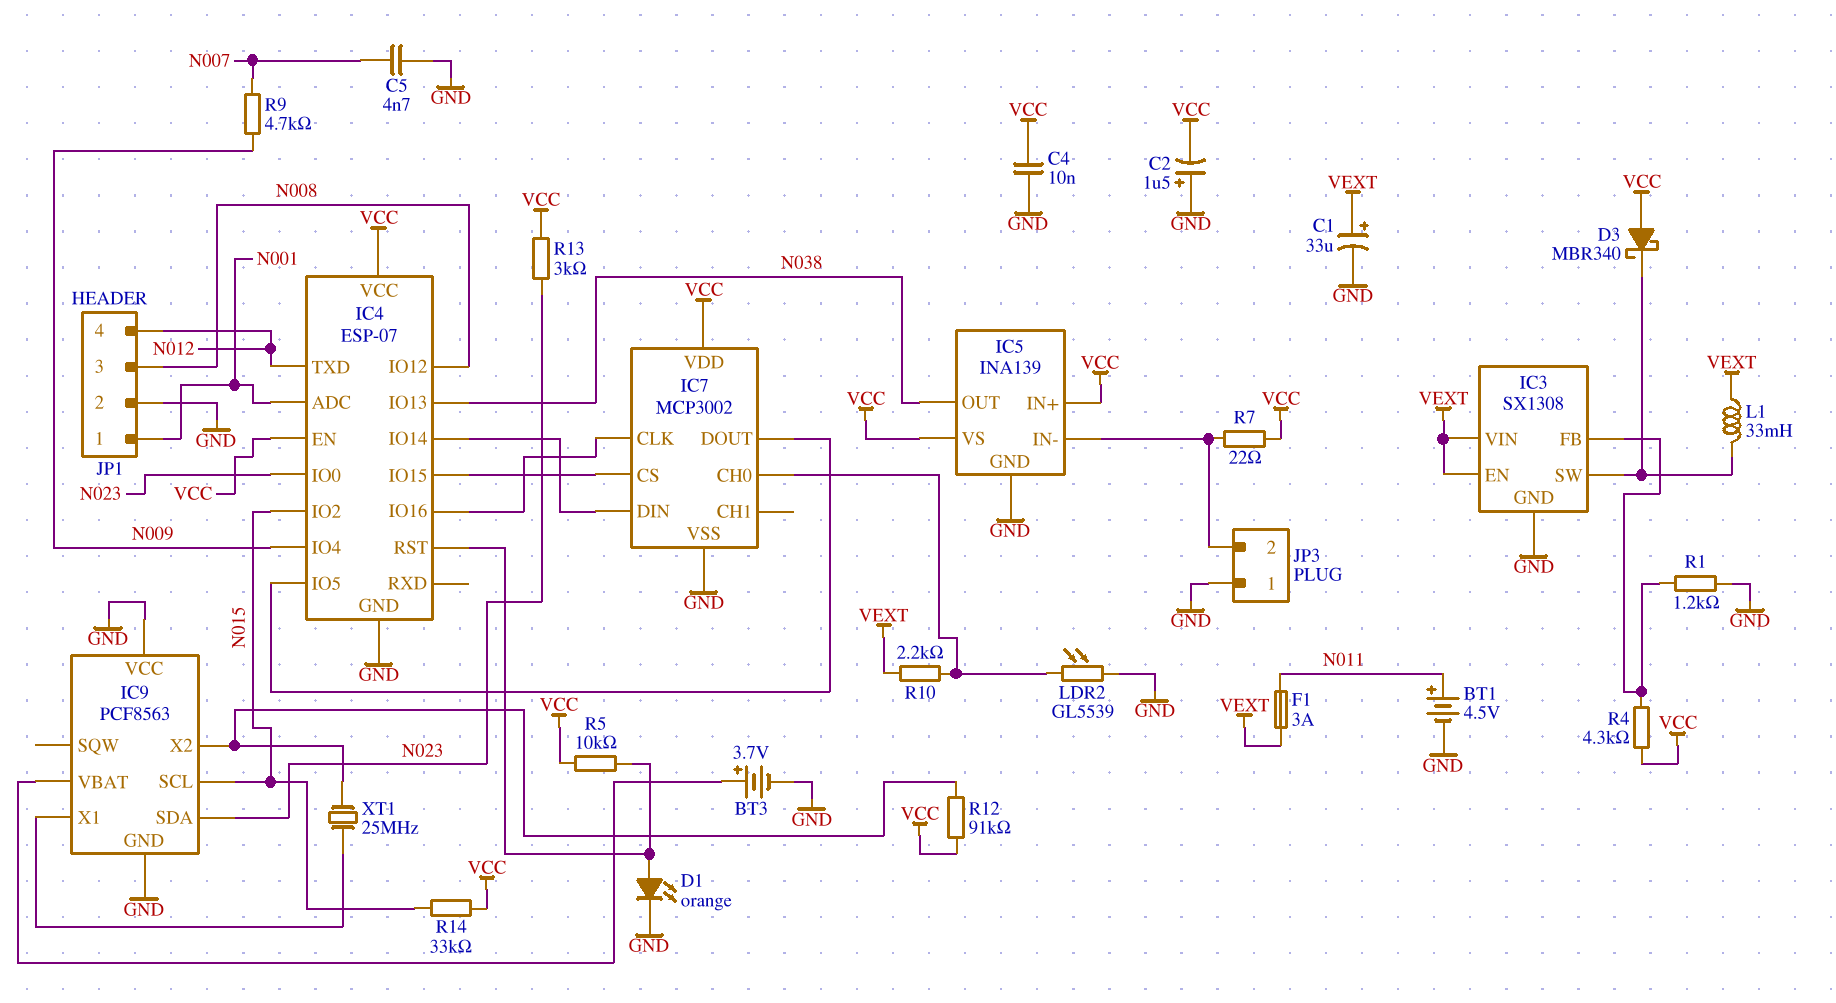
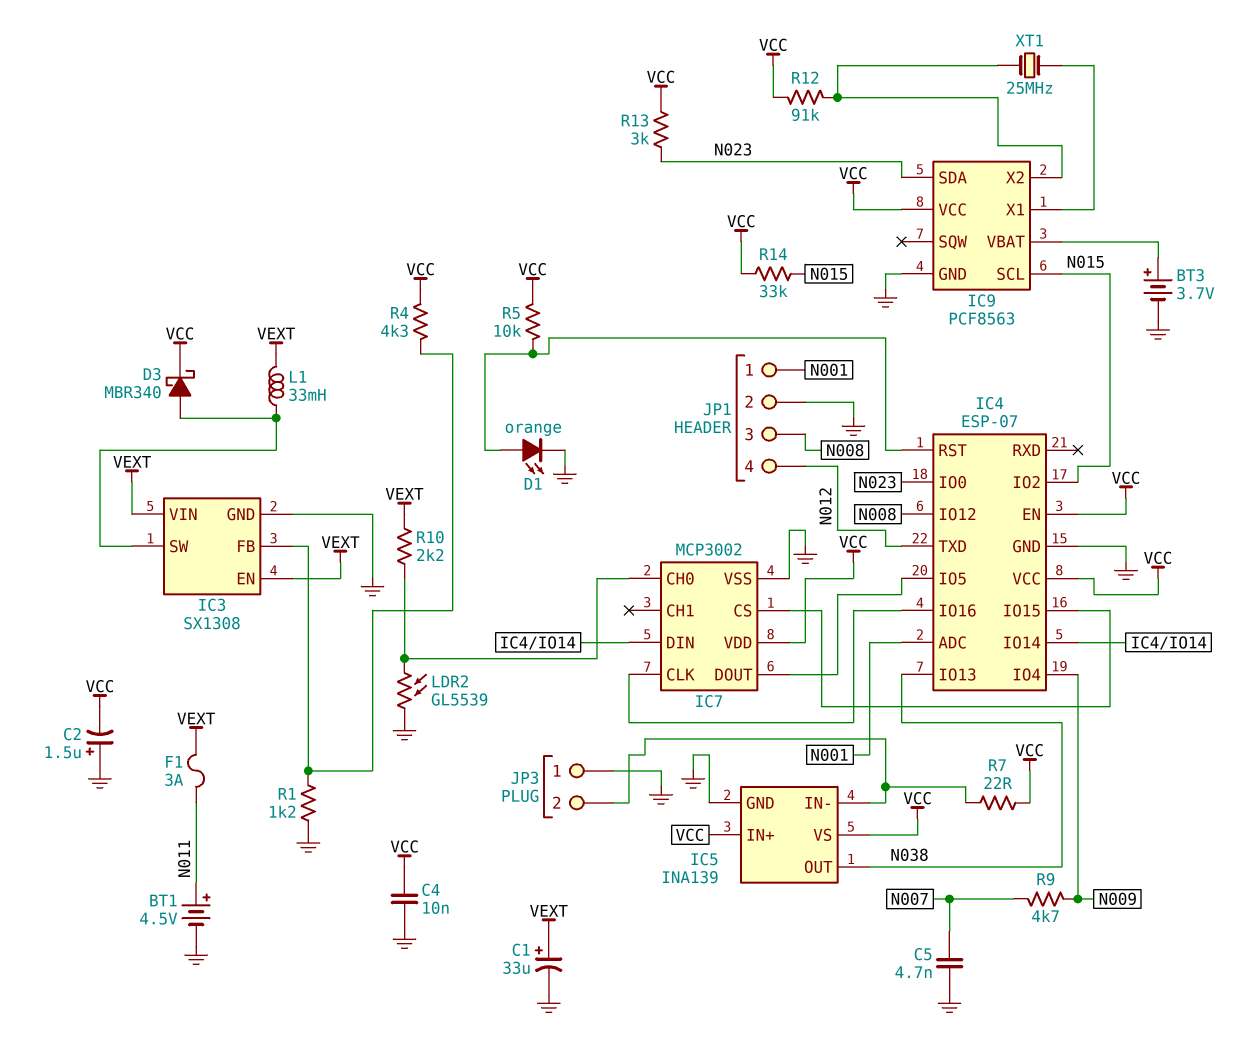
D3: schottky MBR340 (A VCC, K IC3/SW) -> schottky MBR340 (A IC3/SW, K VCC)
IC9 pin VCC: GND -> VCC

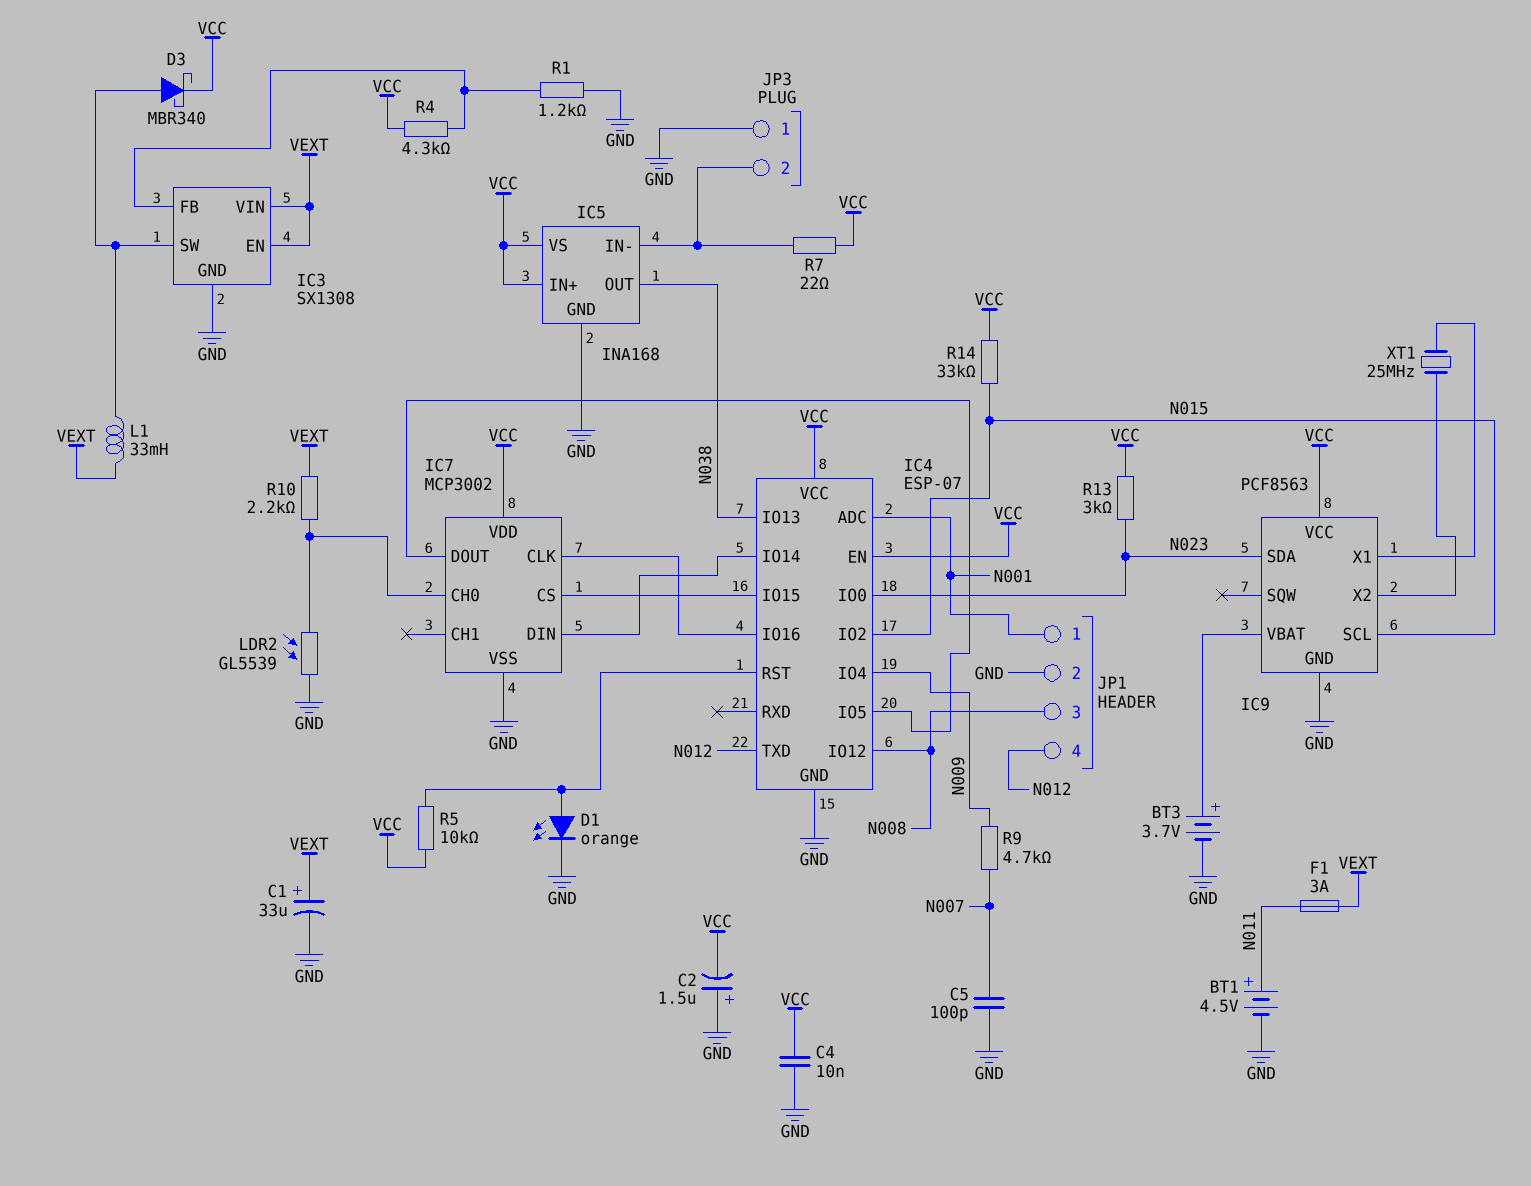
C5: 4.7nF (GND, N007) -> 100pF (GND, N007)
IC5: INA139 -> INA168
R12: 91k (IC9/X2, VCC) -> none

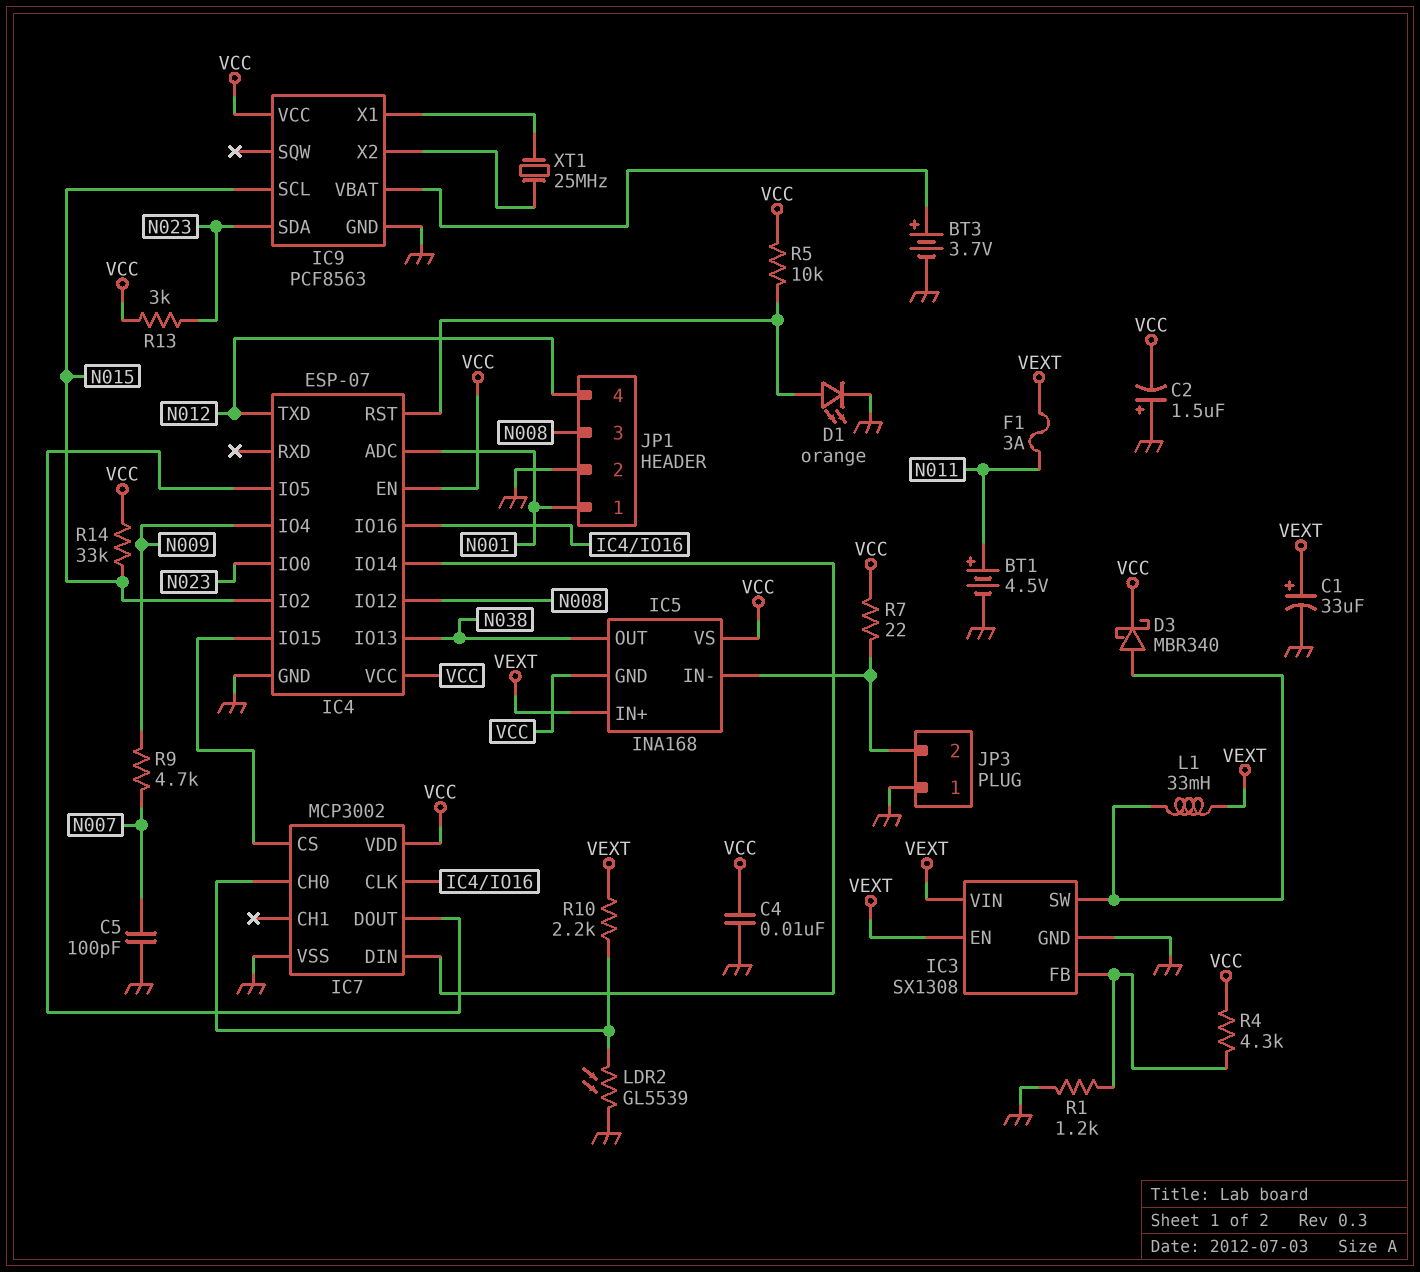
IC5 pin GND: GND -> VCC
IC5 pin IN+: VCC -> VEXT

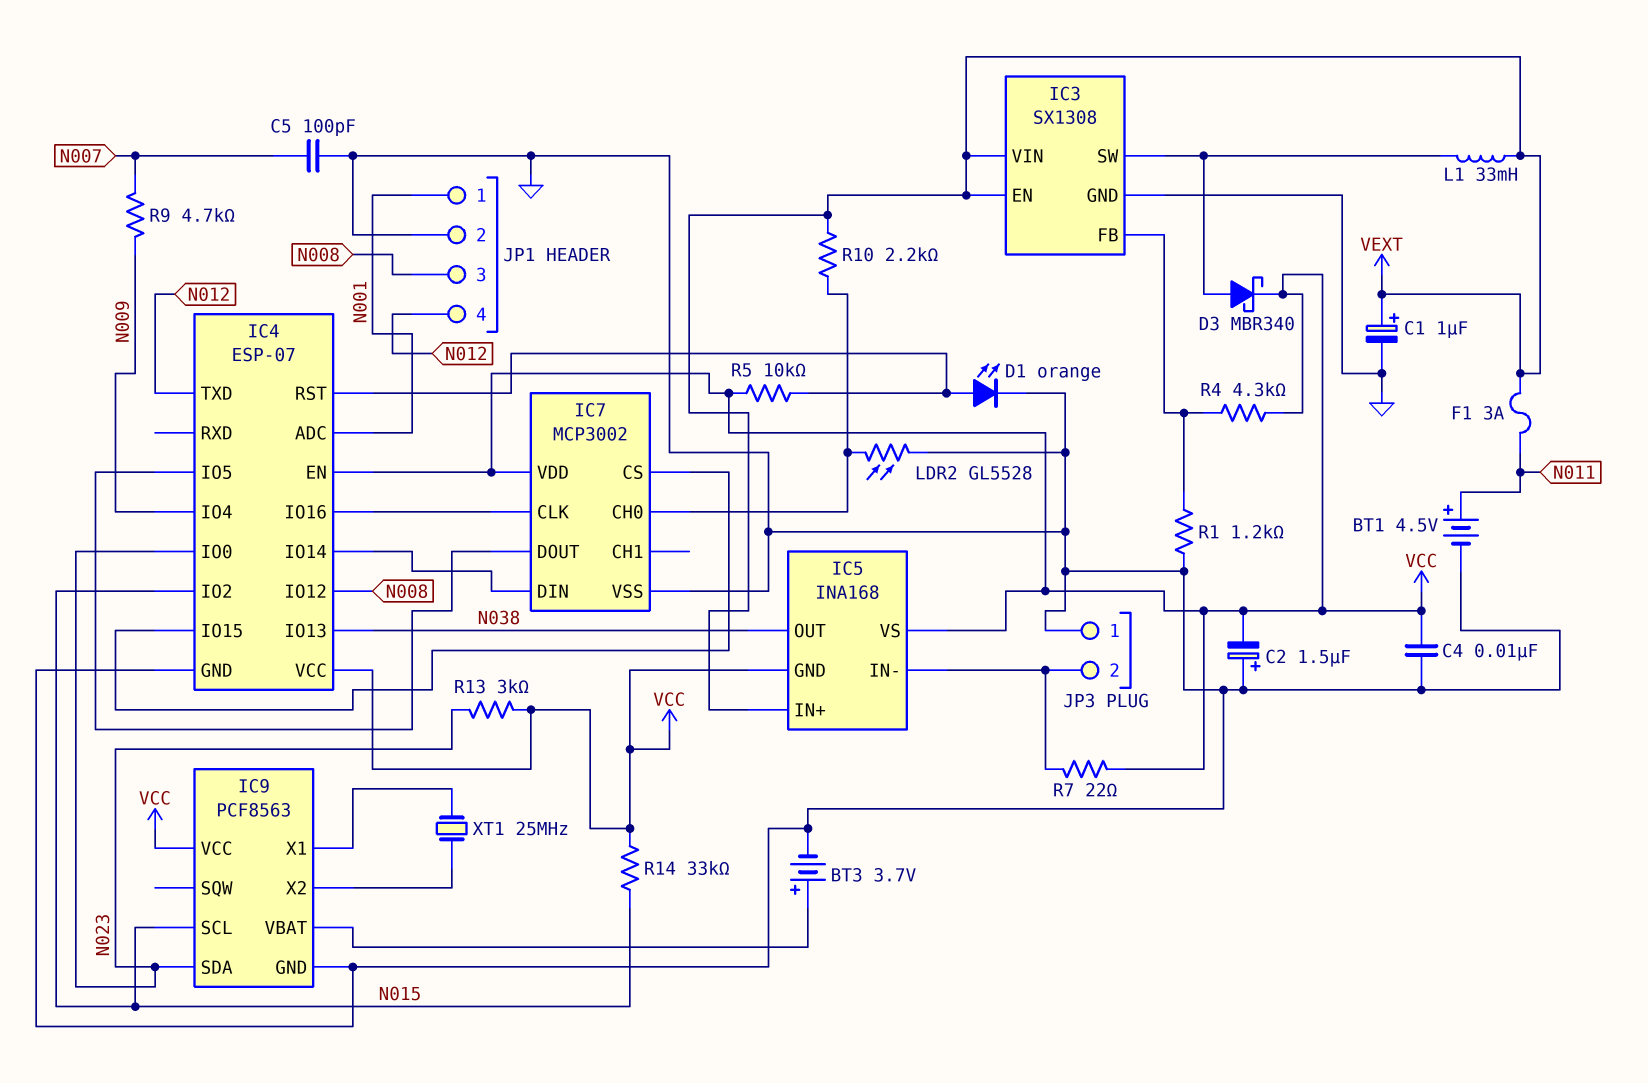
C1: 33uF (plus VEXT, minus GND) -> 1uF (plus VEXT, minus GND)
LDR2: GL5539 (GND, IC7/CH0) -> GL5528 (GND, IC7/CH0)

